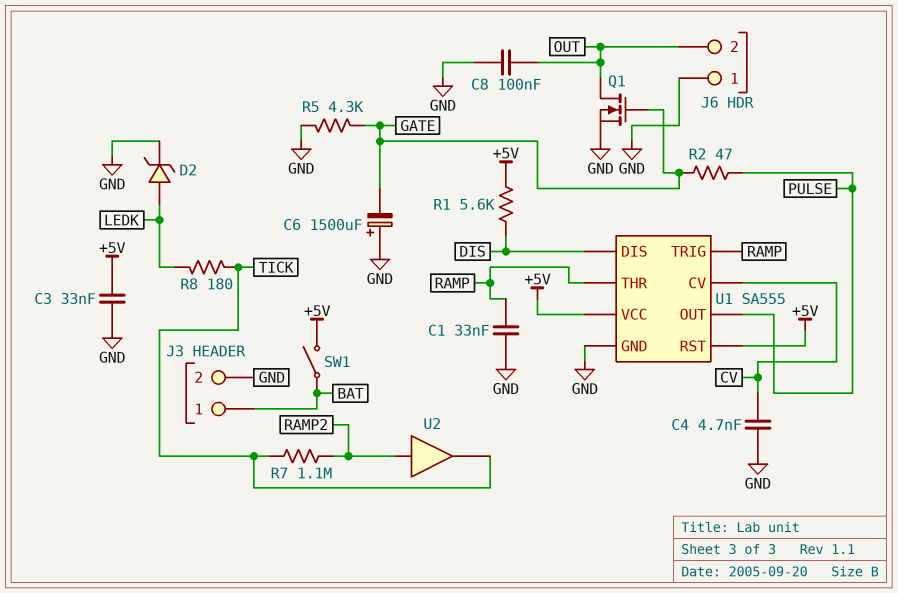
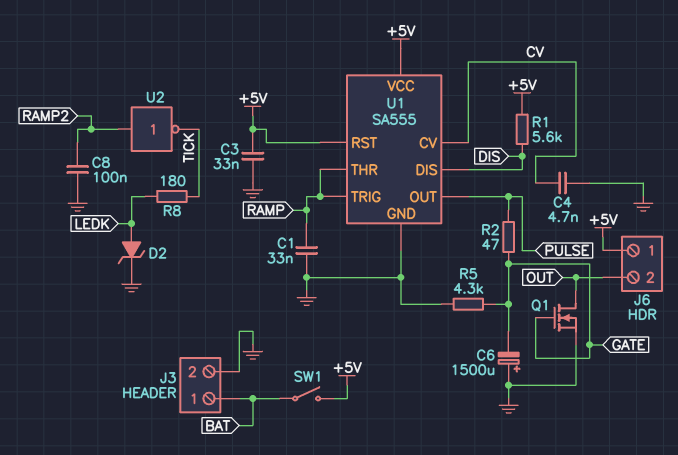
C8: 100nF (GND, OUT) -> 100nF (GND, RAMP2)
J6 pin 1: GND -> +5V
R7: 1.1M (RAMP2, TICK) -> none
U2: buffer (in RAMP2, out TICK) -> NOT (in RAMP2, out TICK)

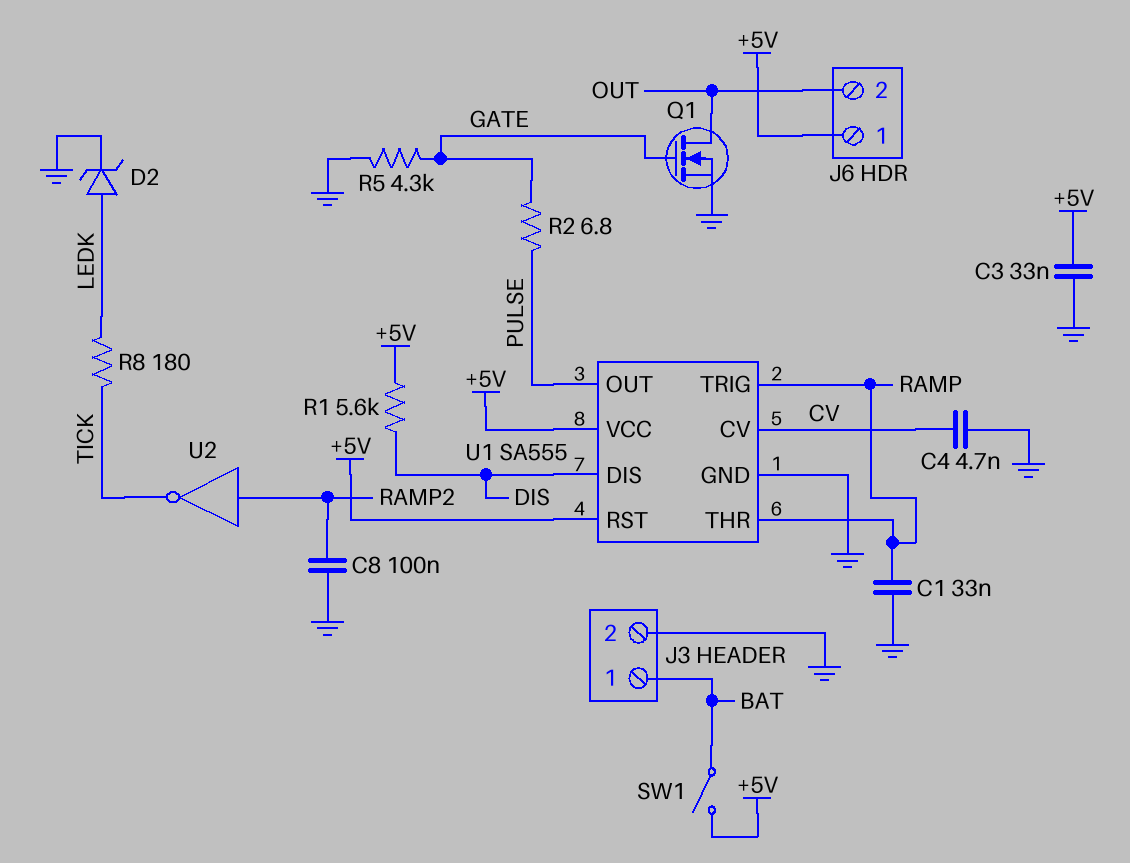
C6: 1500uF (plus GND, minus GATE) -> none
R2: 47 (GATE, PULSE) -> 6.8 (GATE, PULSE)

